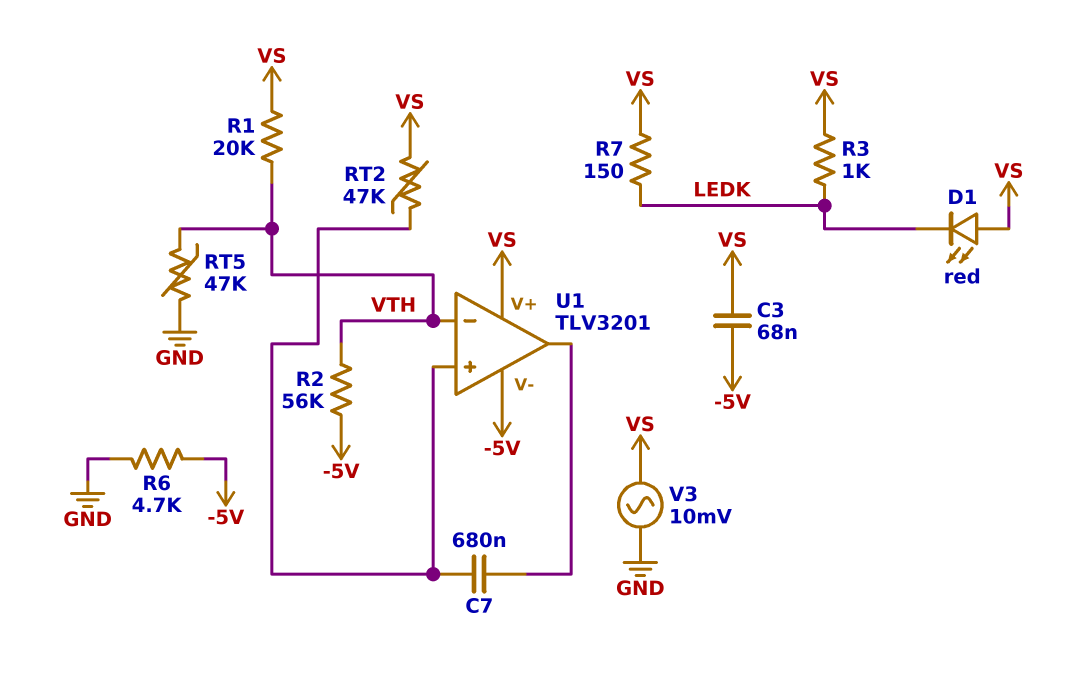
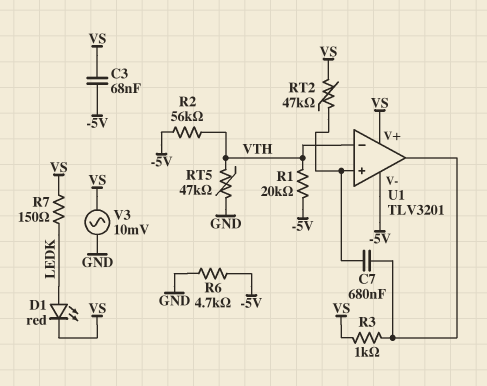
D1: LED red (A VS, K LEDK) -> LED red (A LEDK, K VS)
R1: 20k (VS, VTH) -> 20k (-5V, VTH)
R3: 1k (LEDK, VS) -> 1k (U1/out, VS)

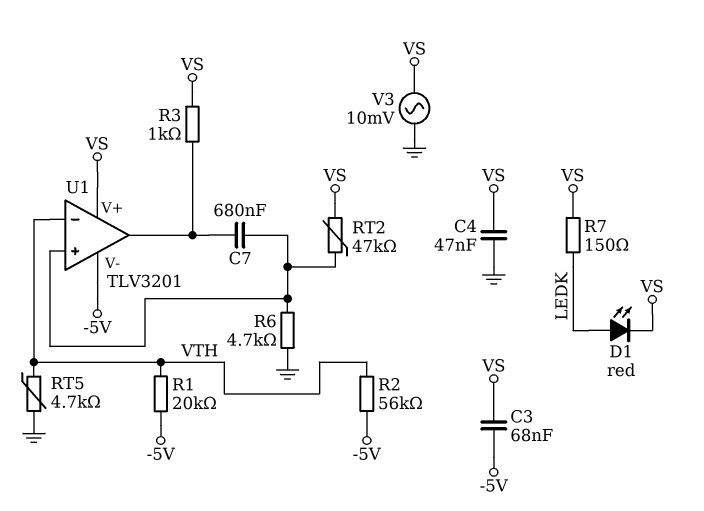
C4: none -> 47nF (GND, VS)
R6: 4.7k (-5V, GND) -> 4.7k (GND, U1/in+)
RT5: 47k (GND, VTH) -> 4.7k (GND, VTH)

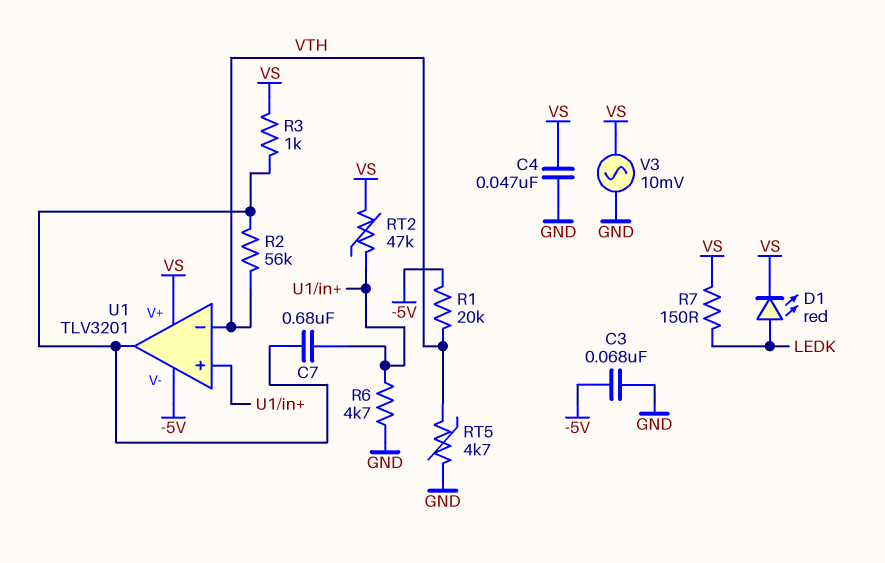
C3: 68nF (-5V, VS) -> 68nF (-5V, GND)
R2: 56k (-5V, VTH) -> 56k (U1/out, VTH)

